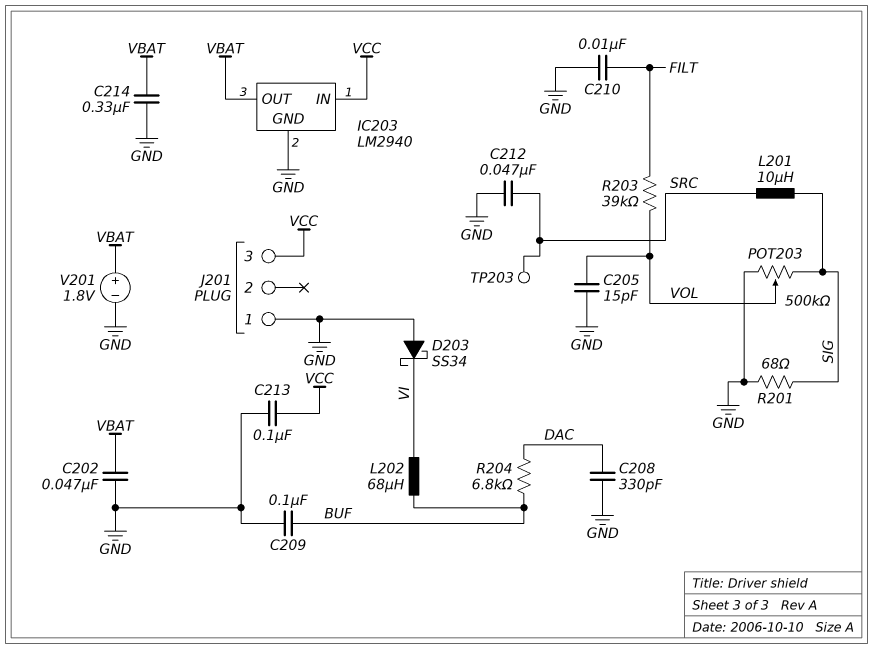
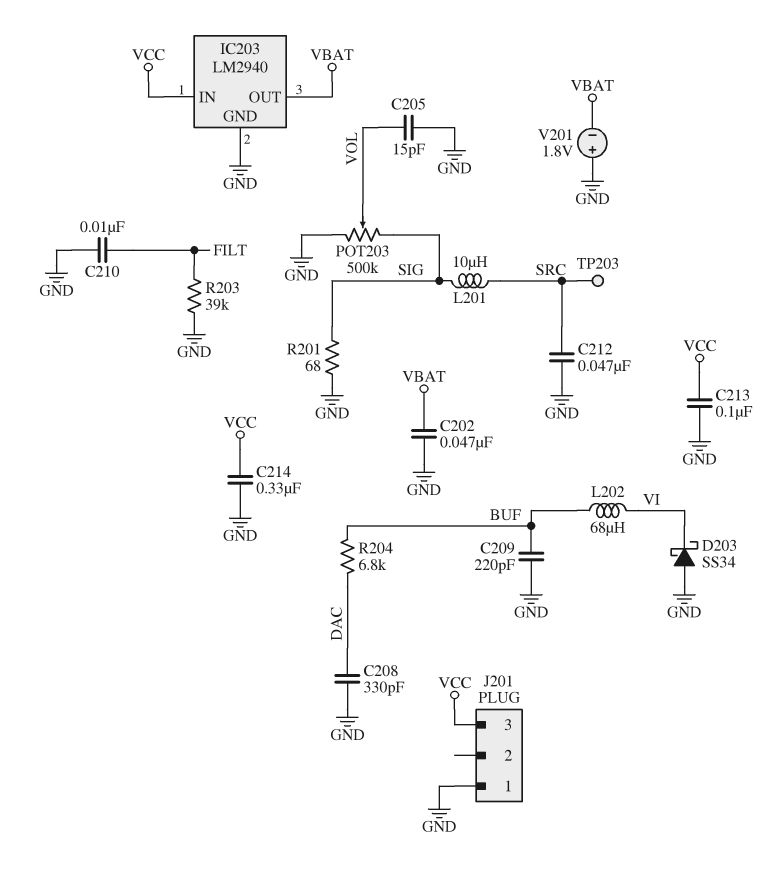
C209: 100nF (BUF, GND) -> 220pF (BUF, GND)
C214: 330nF (GND, VBAT) -> 330nF (GND, VCC)
R203: 39k (FILT, VOL) -> 39k (FILT, GND)
V201: 1.8V (plus VBAT, minus GND) -> 1.8V (plus GND, minus VBAT)

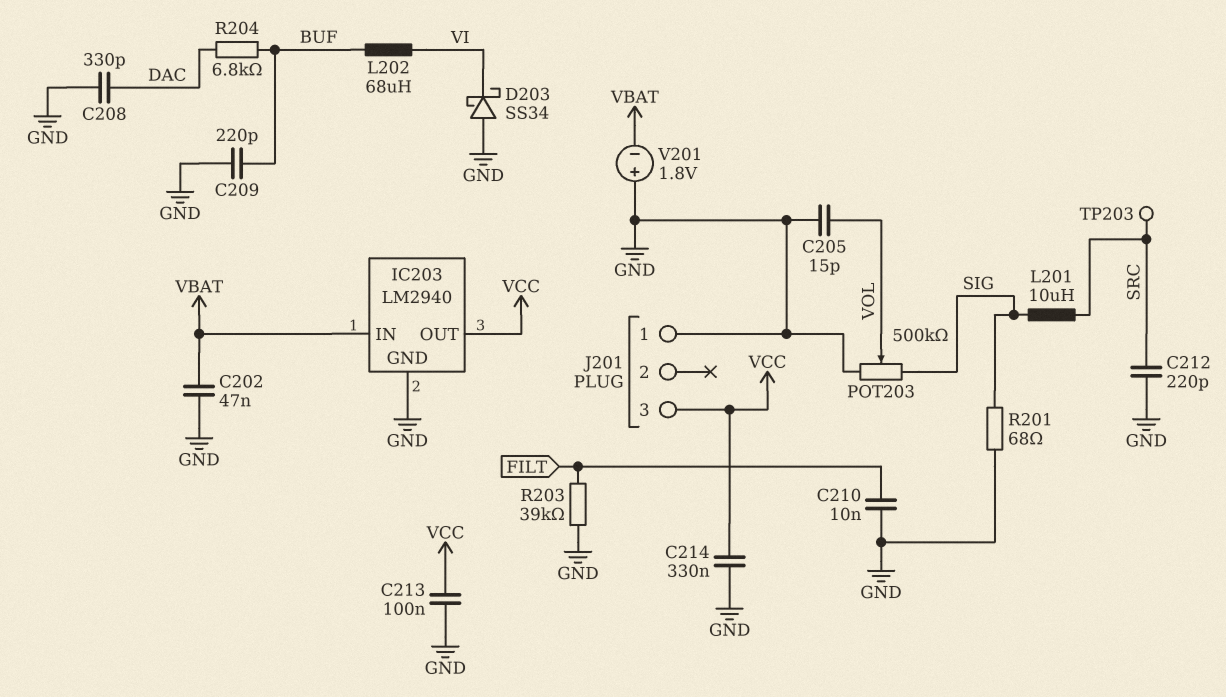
C212: 47nF (GND, SRC) -> 220pF (GND, SRC)
IC203 pin IN: VCC -> VBAT
IC203 pin OUT: VBAT -> VCC

